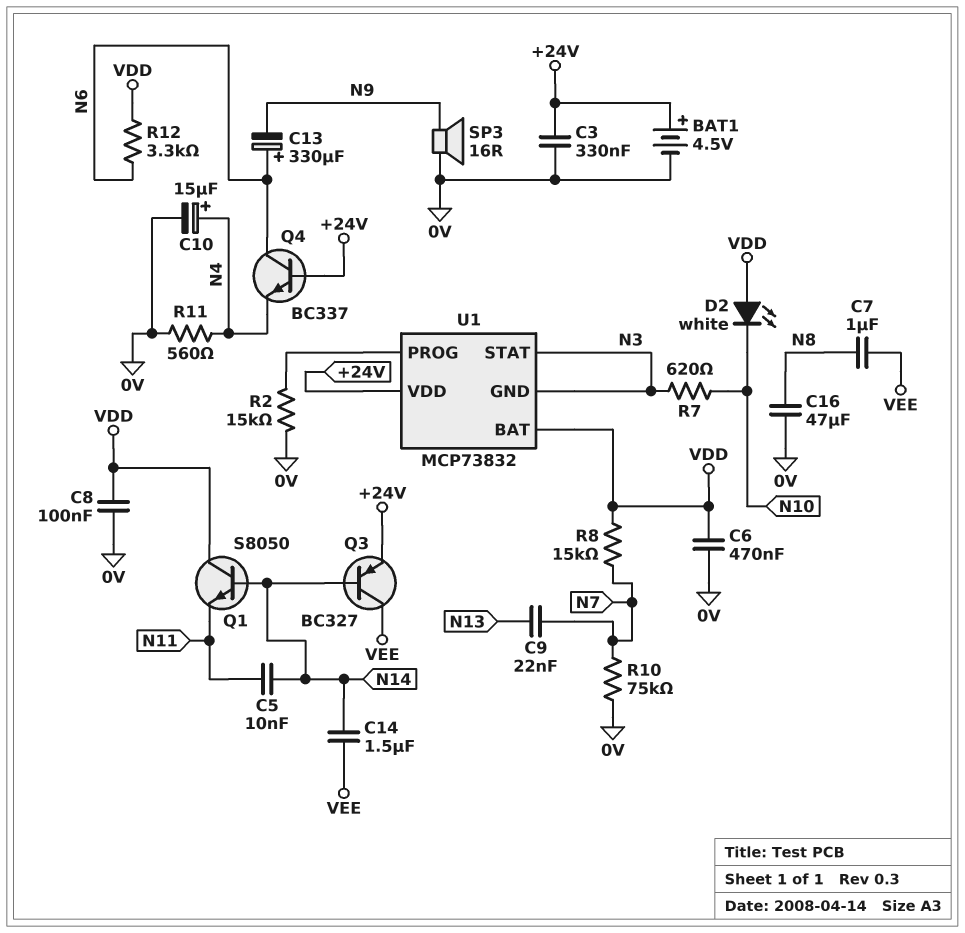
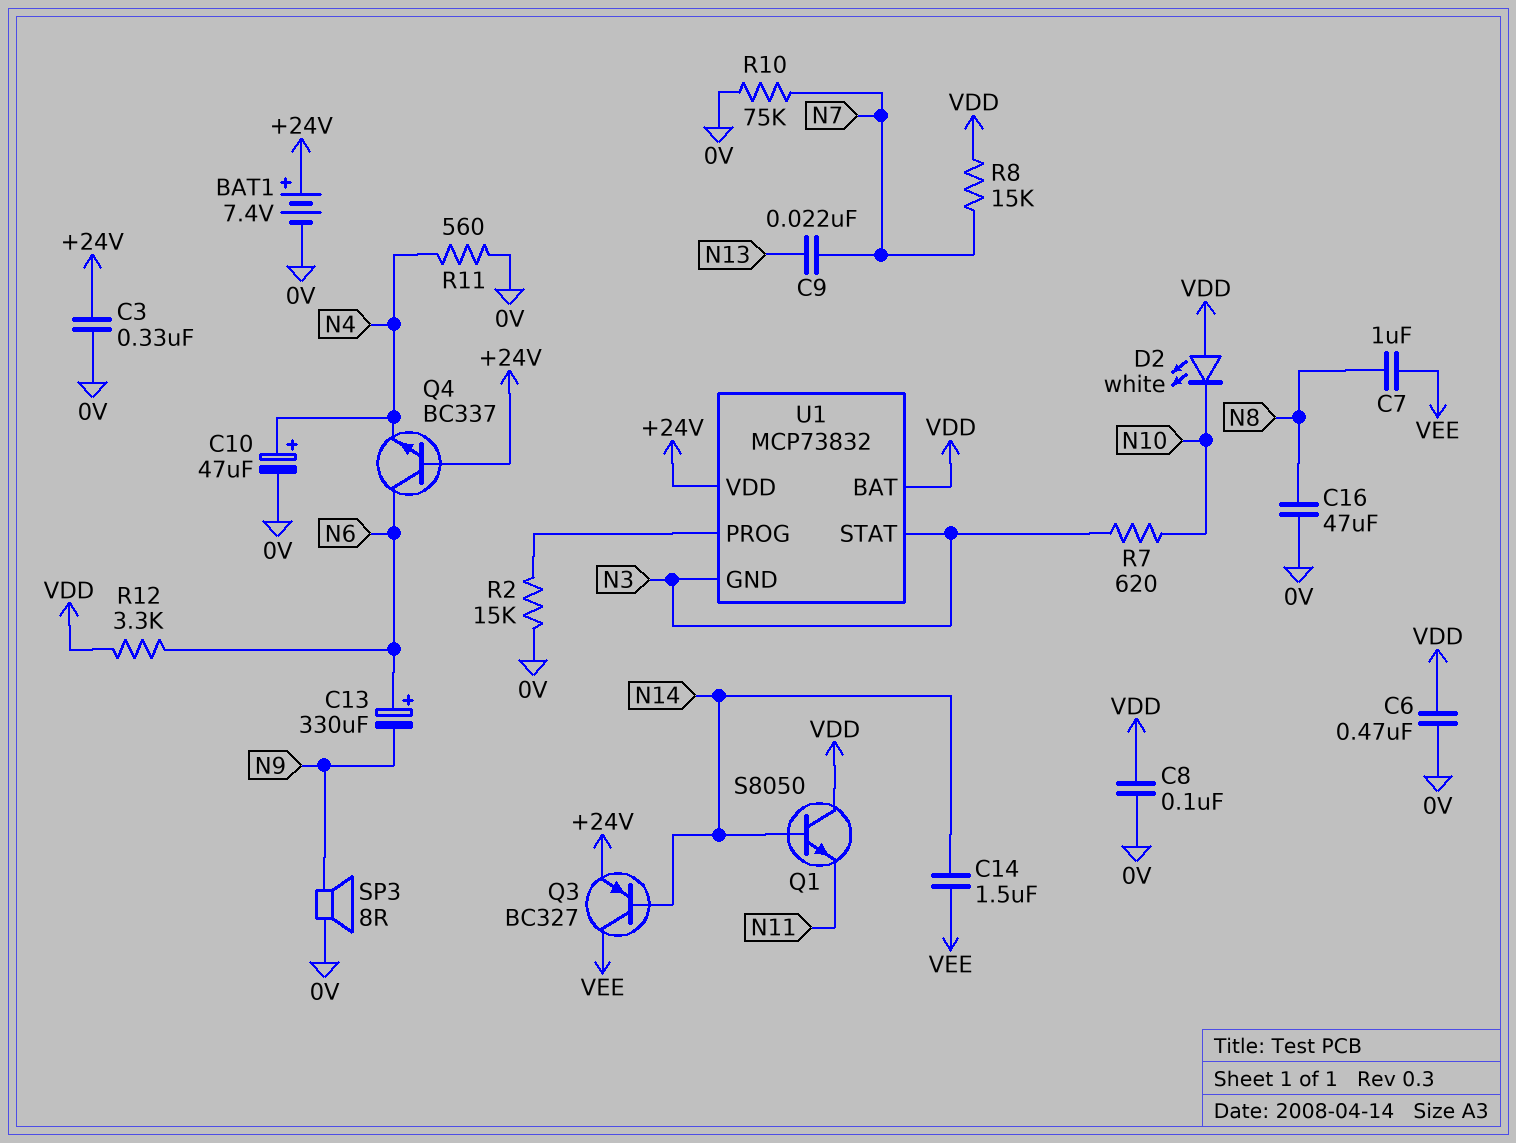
BAT1: 4.5V (plus +24V, minus 0V) -> 7.4V (plus +24V, minus 0V)
C5: 10nF (N11, N14) -> none
C10: 15uF (plus N4, minus 0V) -> 47uF (plus N4, minus 0V)
SP3: speaker 16R (0V, N9) -> speaker 8R (0V, N9)

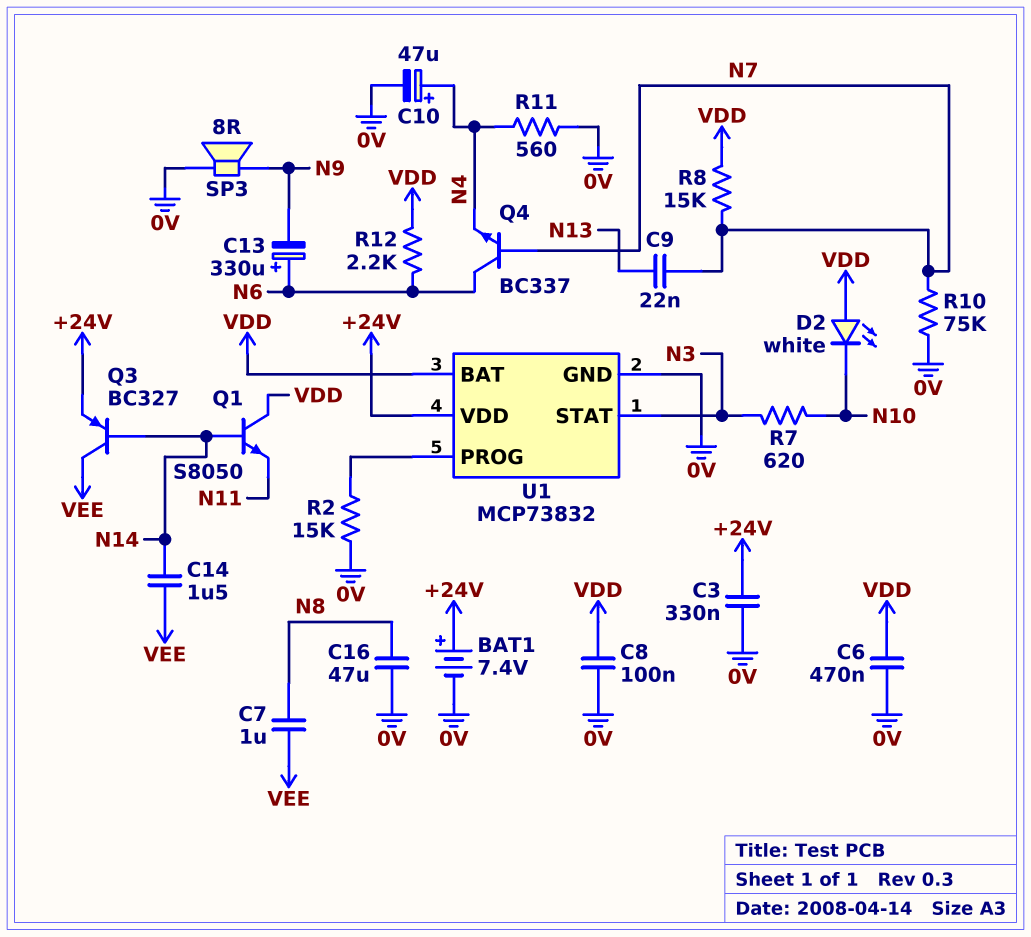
Q4: NPN BC337 (B +24V, C N6, E N4) -> NPN BC337 (B N7, C N6, E N4)
R12: 3.3k (N6, VDD) -> 2.2k (N6, VDD)
U1 pin GND: N3 -> 0V

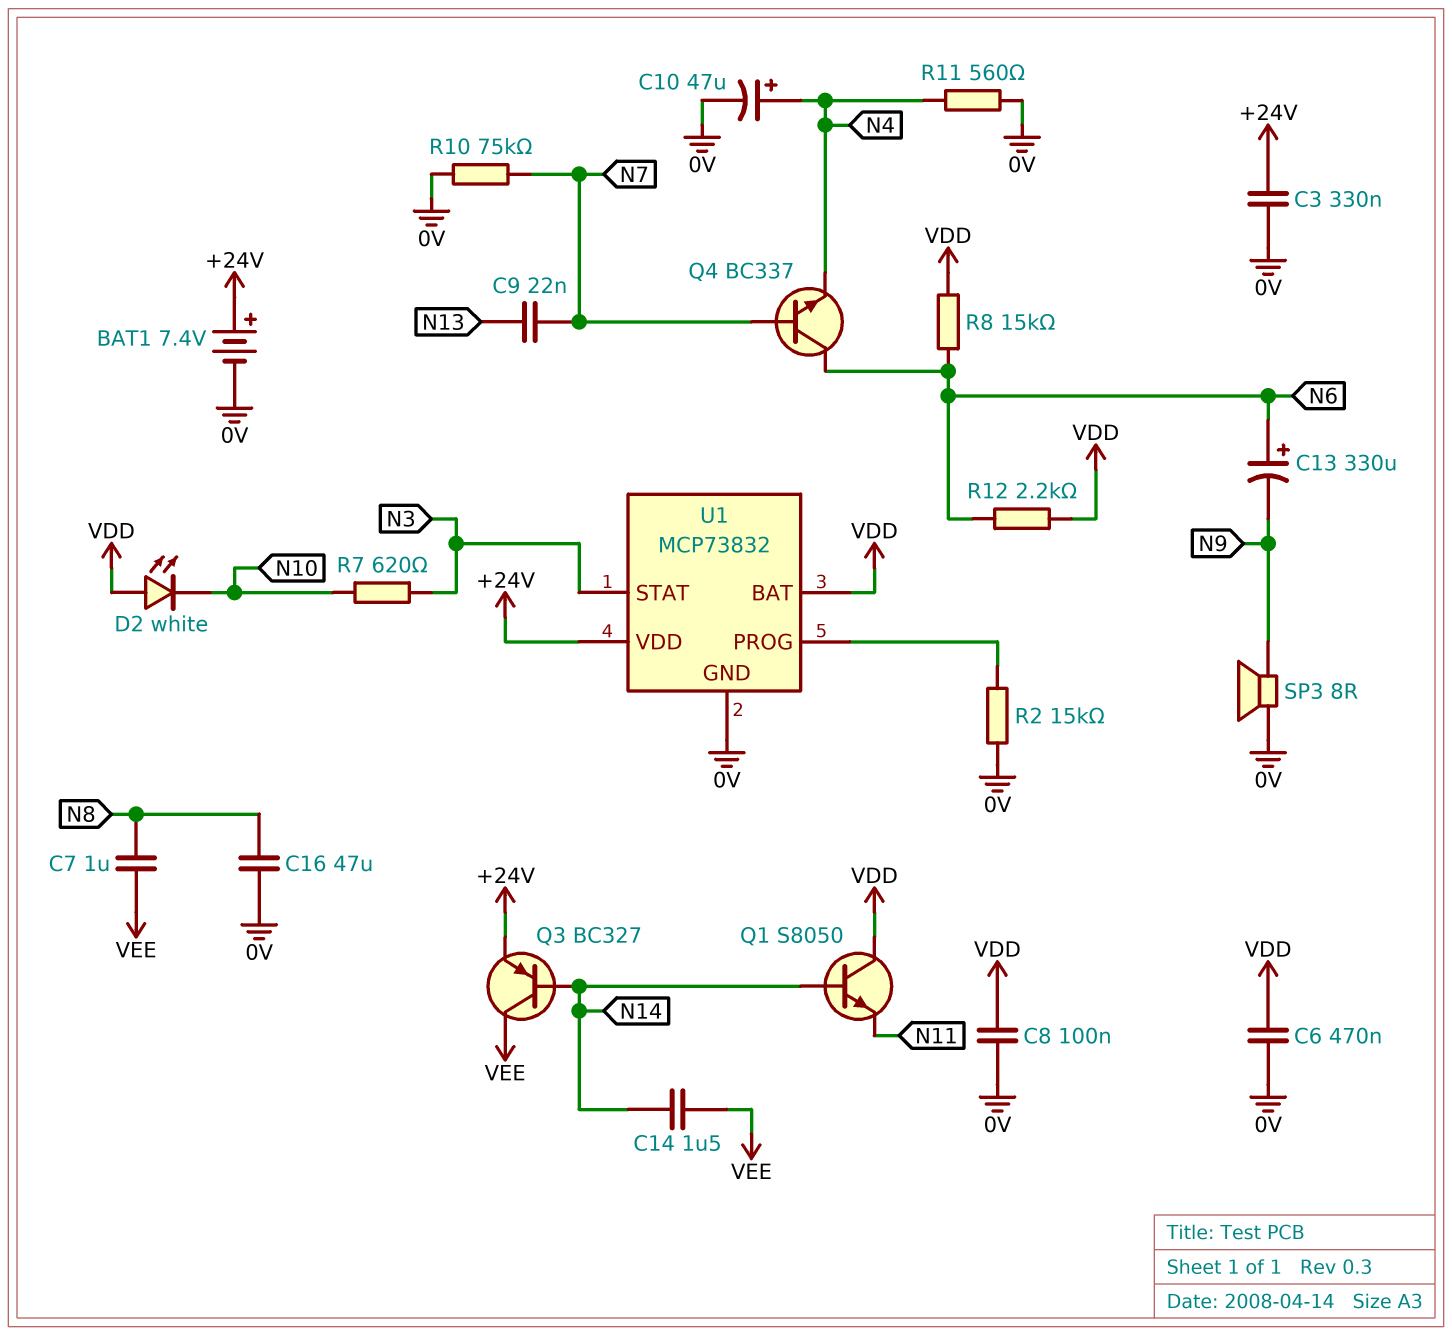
R8: 15k (N7, VDD) -> 15k (N6, VDD)

